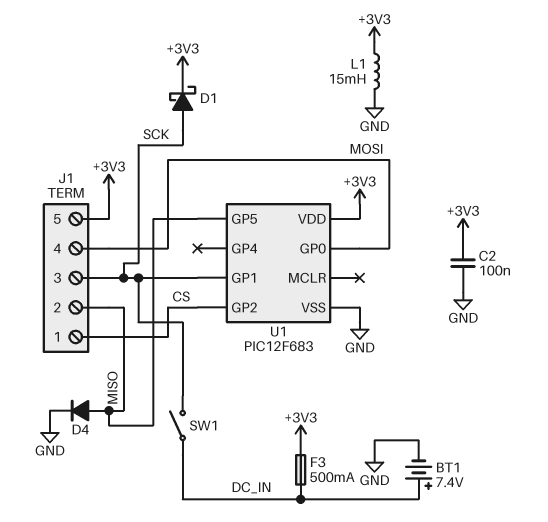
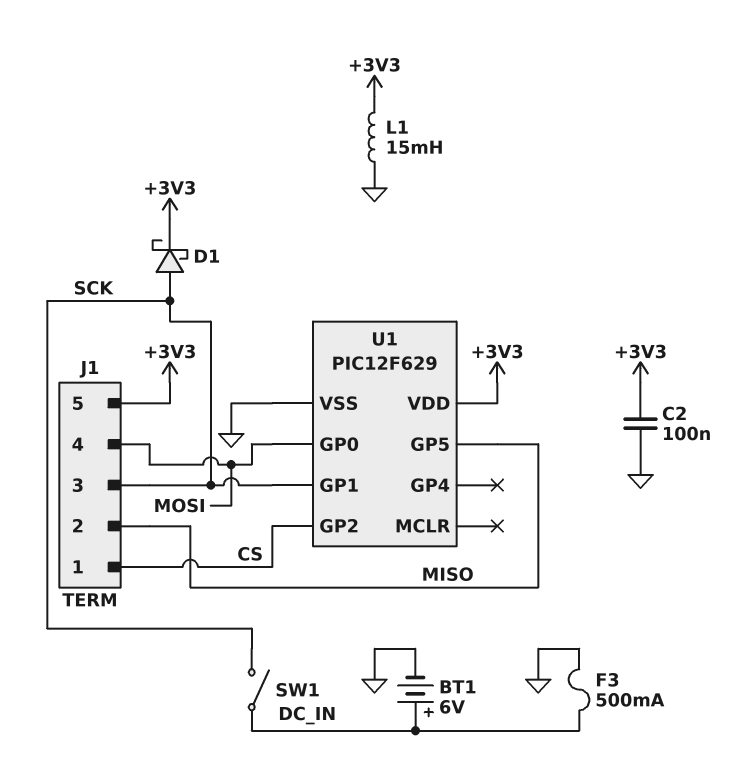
BT1: 7.4V (plus DC_IN, minus GND) -> 6V (plus DC_IN, minus GND)
D4: diode (A MISO, K GND) -> none
F3: 500mA (+3V3, DC_IN) -> 500mA (DC_IN, GND)
U1: PIC12F683 -> PIC12F629

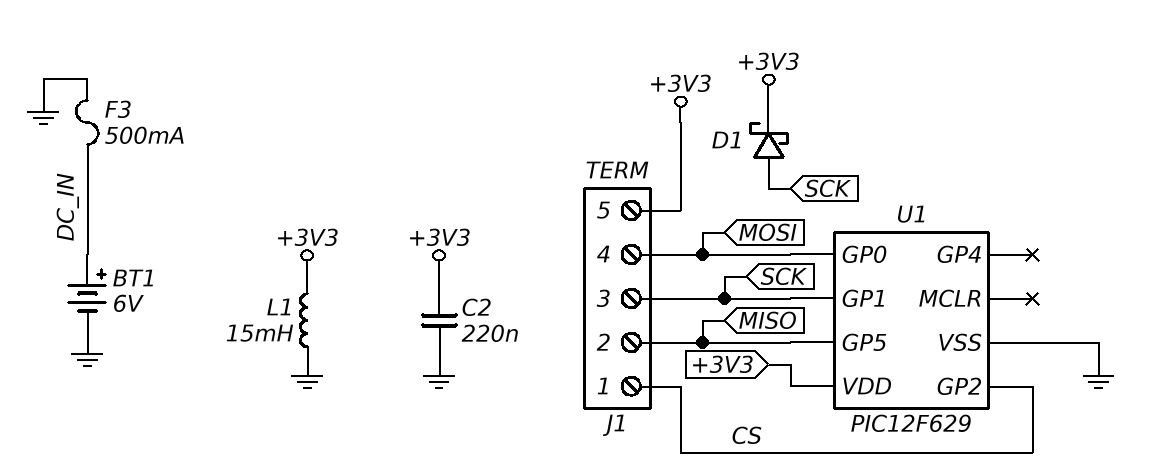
C2: 100nF (+3V3, GND) -> 220nF (+3V3, GND)
SW1: switch (DC_IN, SCK) -> none

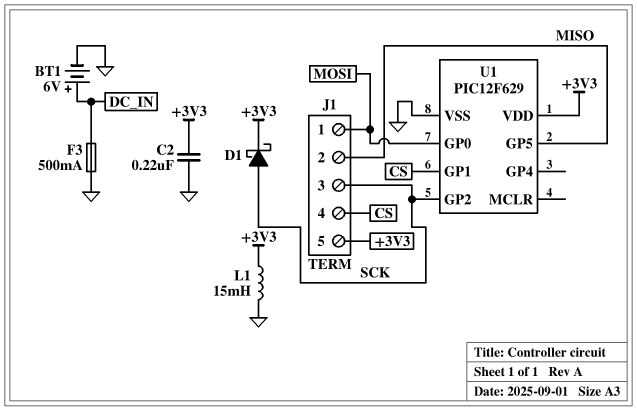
J1 pin 1: CS -> MOSI
J1 pin 4: MOSI -> CS
U1 pin GP1: SCK -> CS
U1 pin GP2: CS -> SCK

